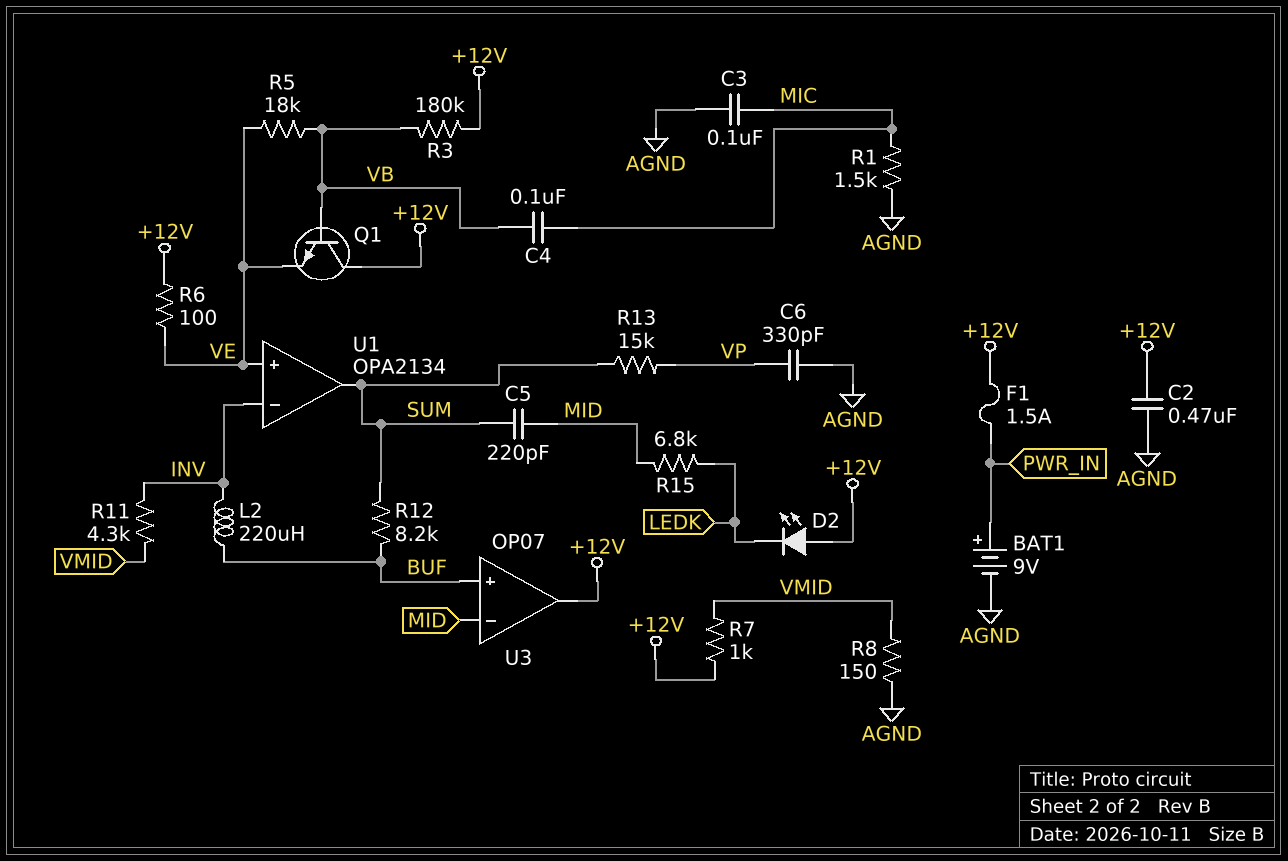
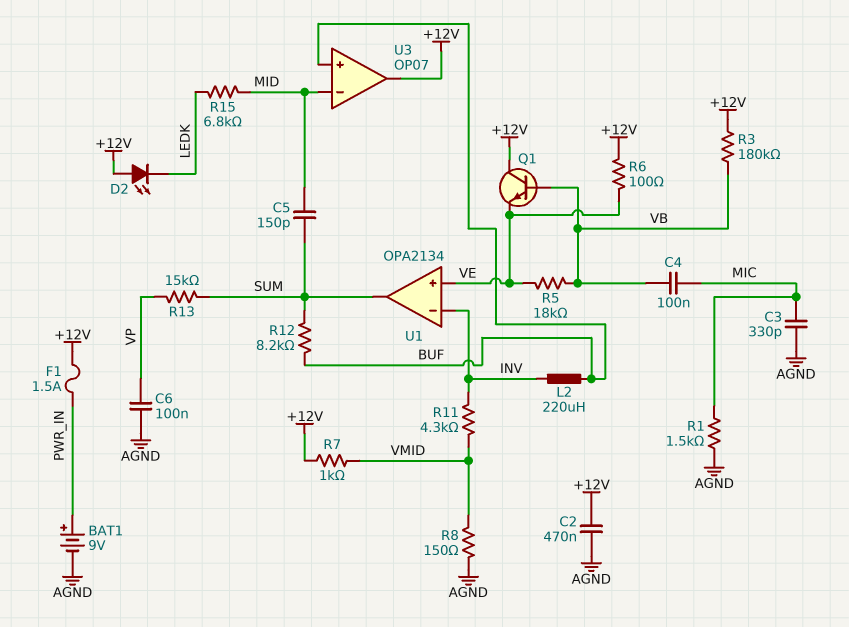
C3: 100nF (AGND, MIC) -> 330pF (AGND, MIC)
C5: 220pF (MID, SUM) -> 150pF (MID, SUM)
C6: 330pF (AGND, VP) -> 100nF (AGND, VP)

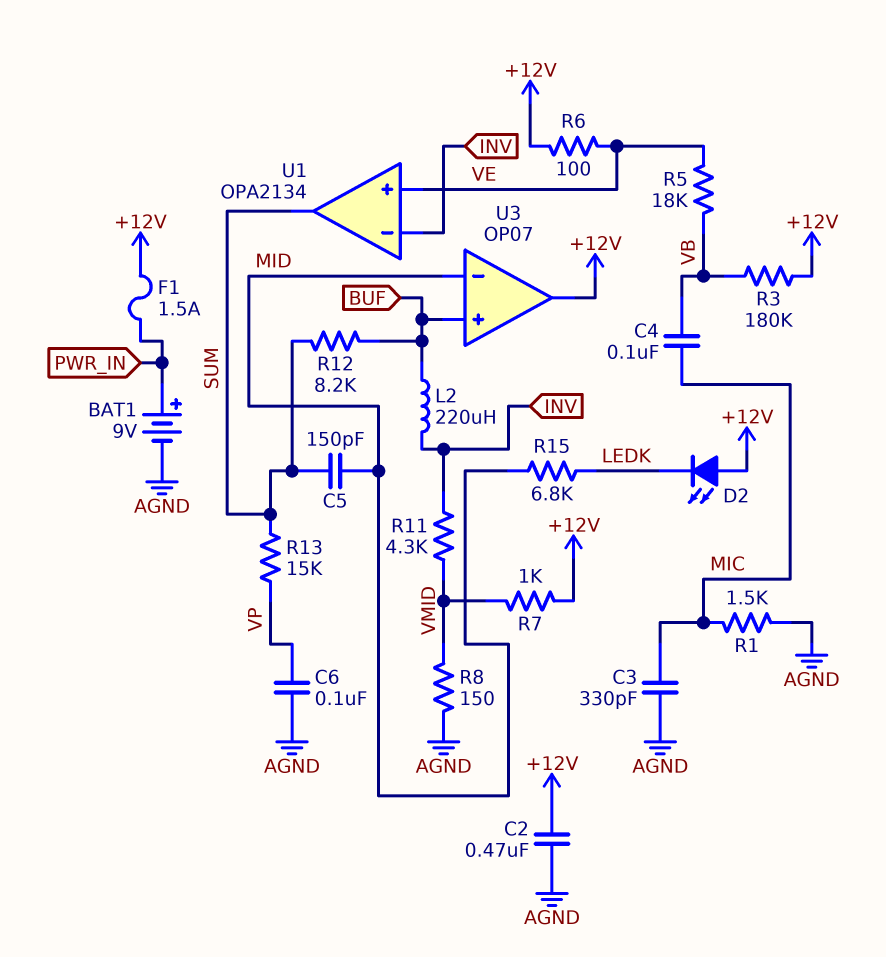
Q1: NPN (B VB, C +12V, E VE) -> none

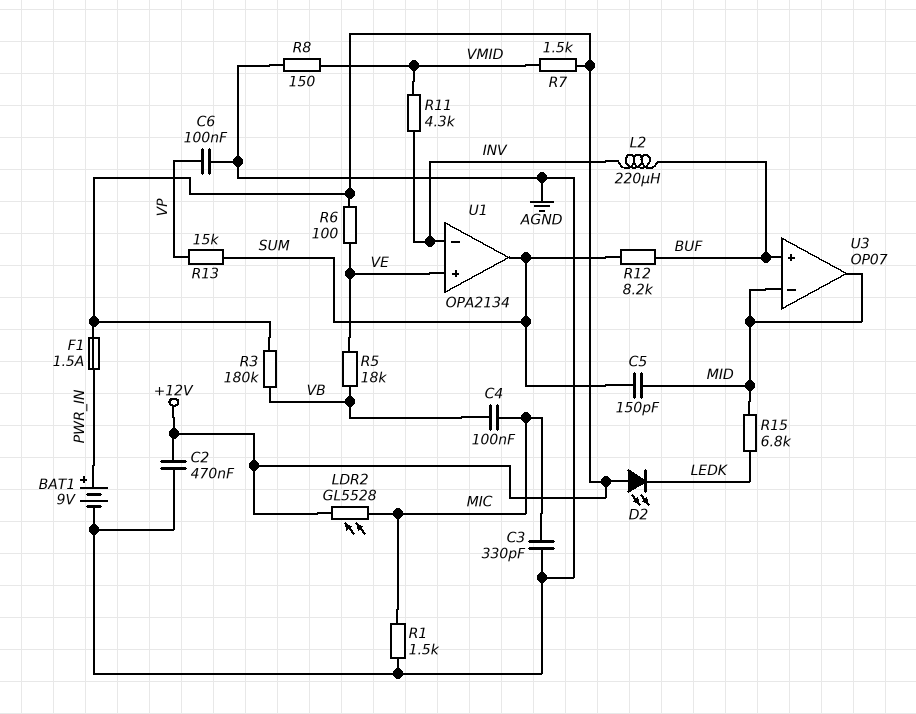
LDR2: none -> GL5528 (+12V, MIC)
R7: 1k (+12V, VMID) -> 1.5k (+12V, VMID)
U3 pin out: +12V -> MID

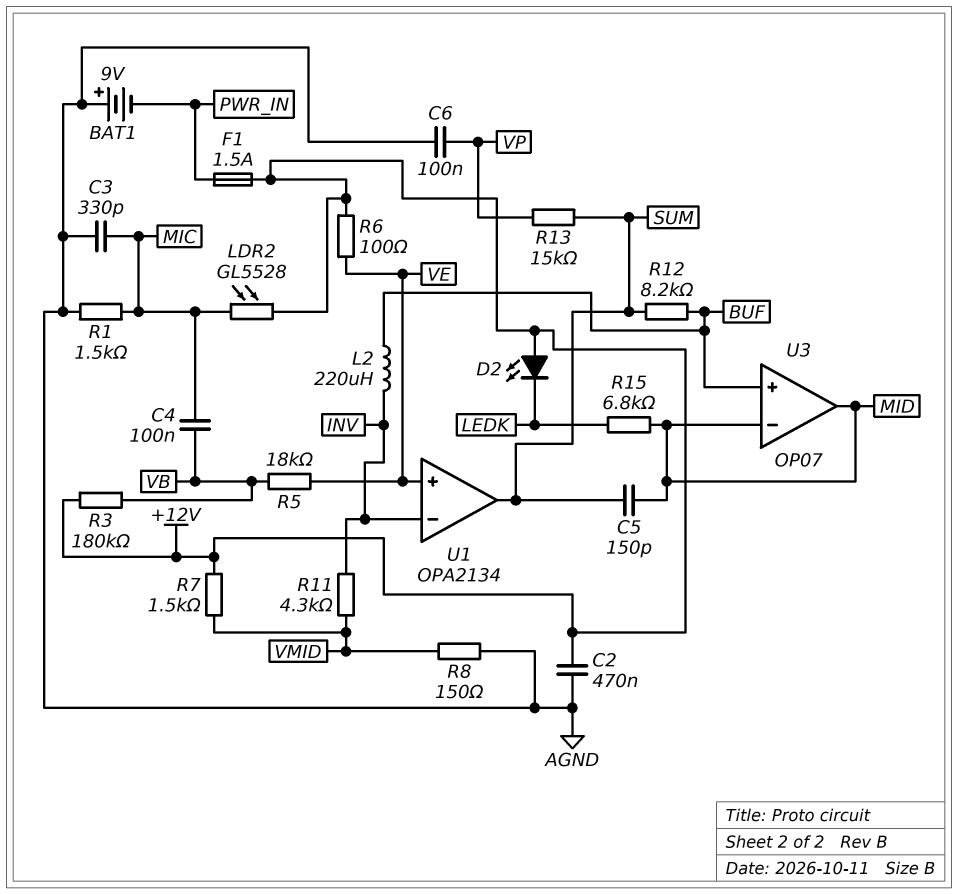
BAT1: 9V (plus PWR_IN, minus AGND) -> 9V (plus AGND, minus PWR_IN)

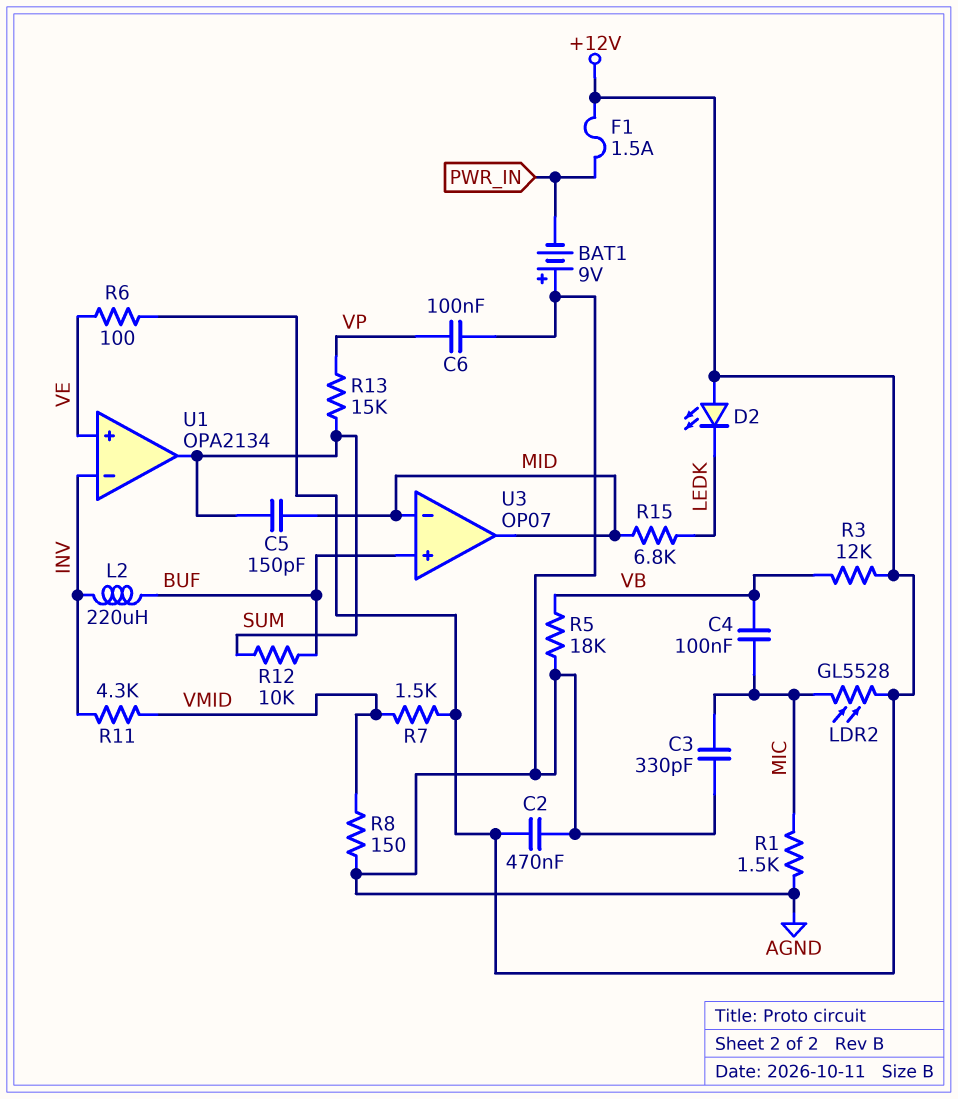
R3: 180k (+12V, VB) -> 12k (+12V, VB)
R5: 18k (VB, VE) -> 18k (AGND, VB)
R12: 8.2k (BUF, SUM) -> 10k (BUF, SUM)

